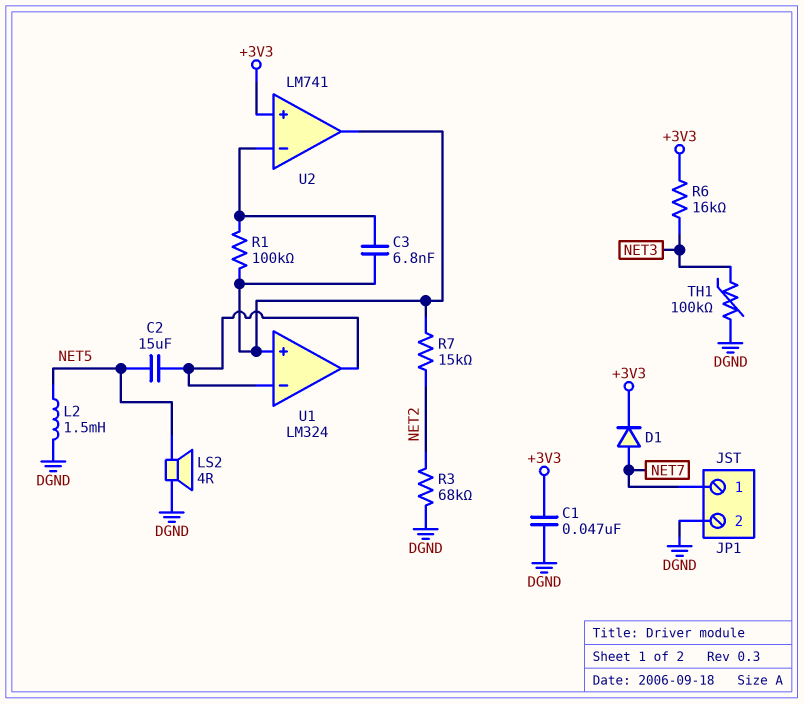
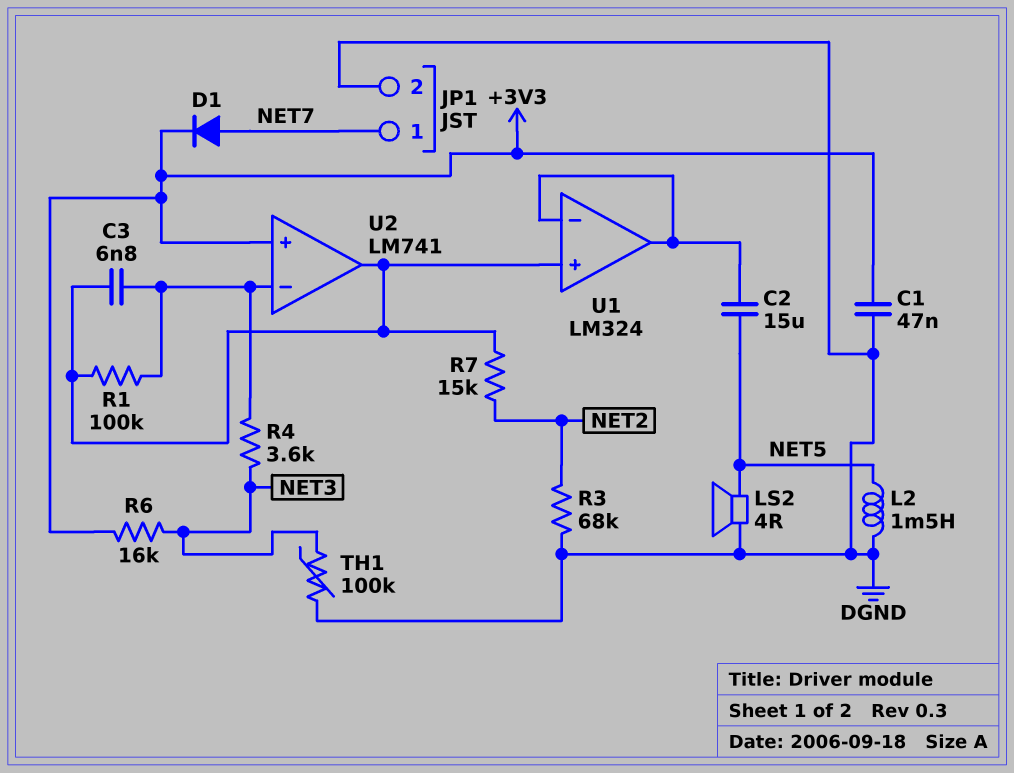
R4: none -> 3.6k (NET3, U2/in-)

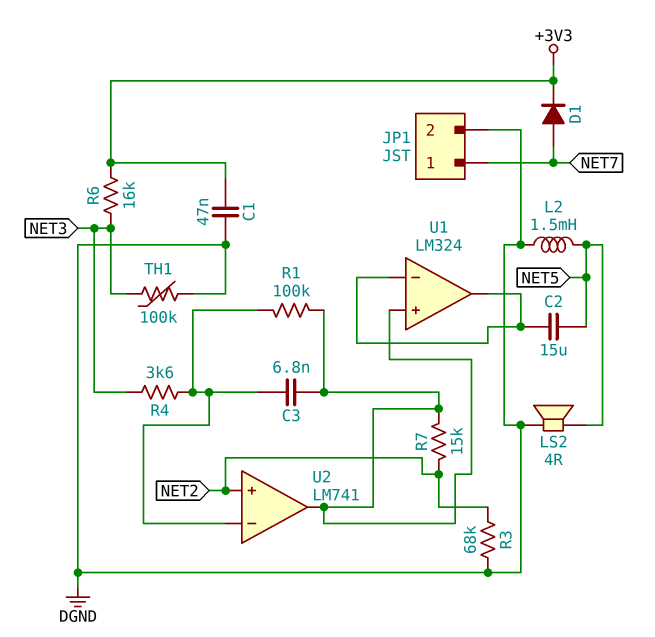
U2 pin in+: +3V3 -> NET2

